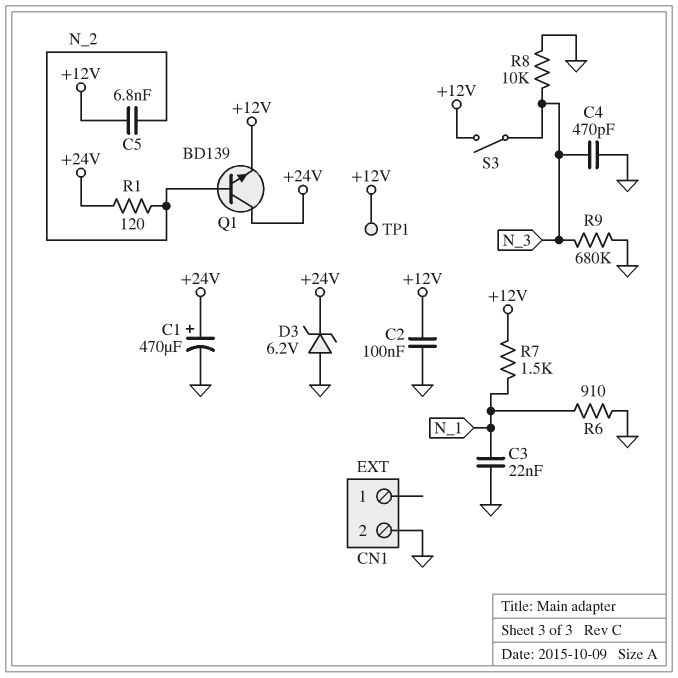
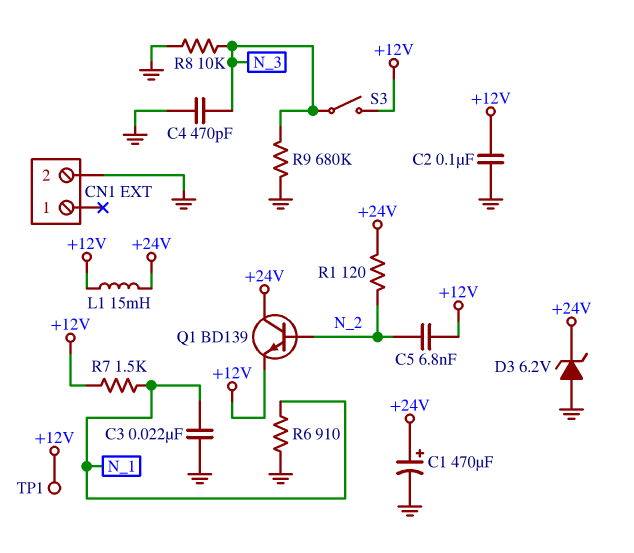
L1: none -> 15mH (+12V, +24V)

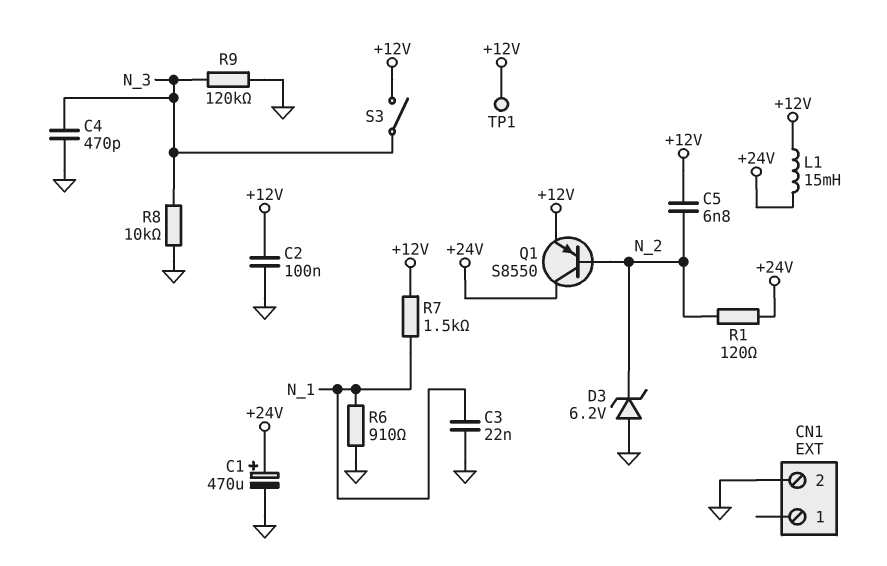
D3: zener 6.2V (A GND, K +24V) -> zener 6.2V (A GND, K N_2)
Q1: NPN BD139 (B N_2, C +24V, E +12V) -> PNP S8550 (B N_2, C +24V, E +12V)
R9: 680k (GND, N_3) -> 120k (GND, N_3)

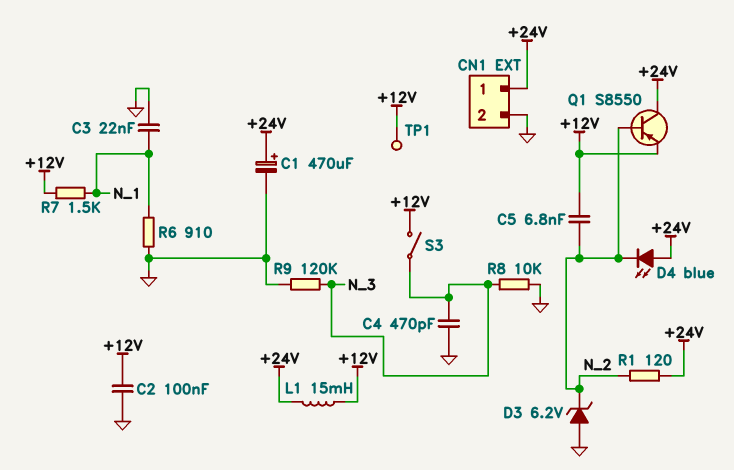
CN1 pin 1: none -> +24V
D4: none -> LED blue (A +24V, K N_2)

